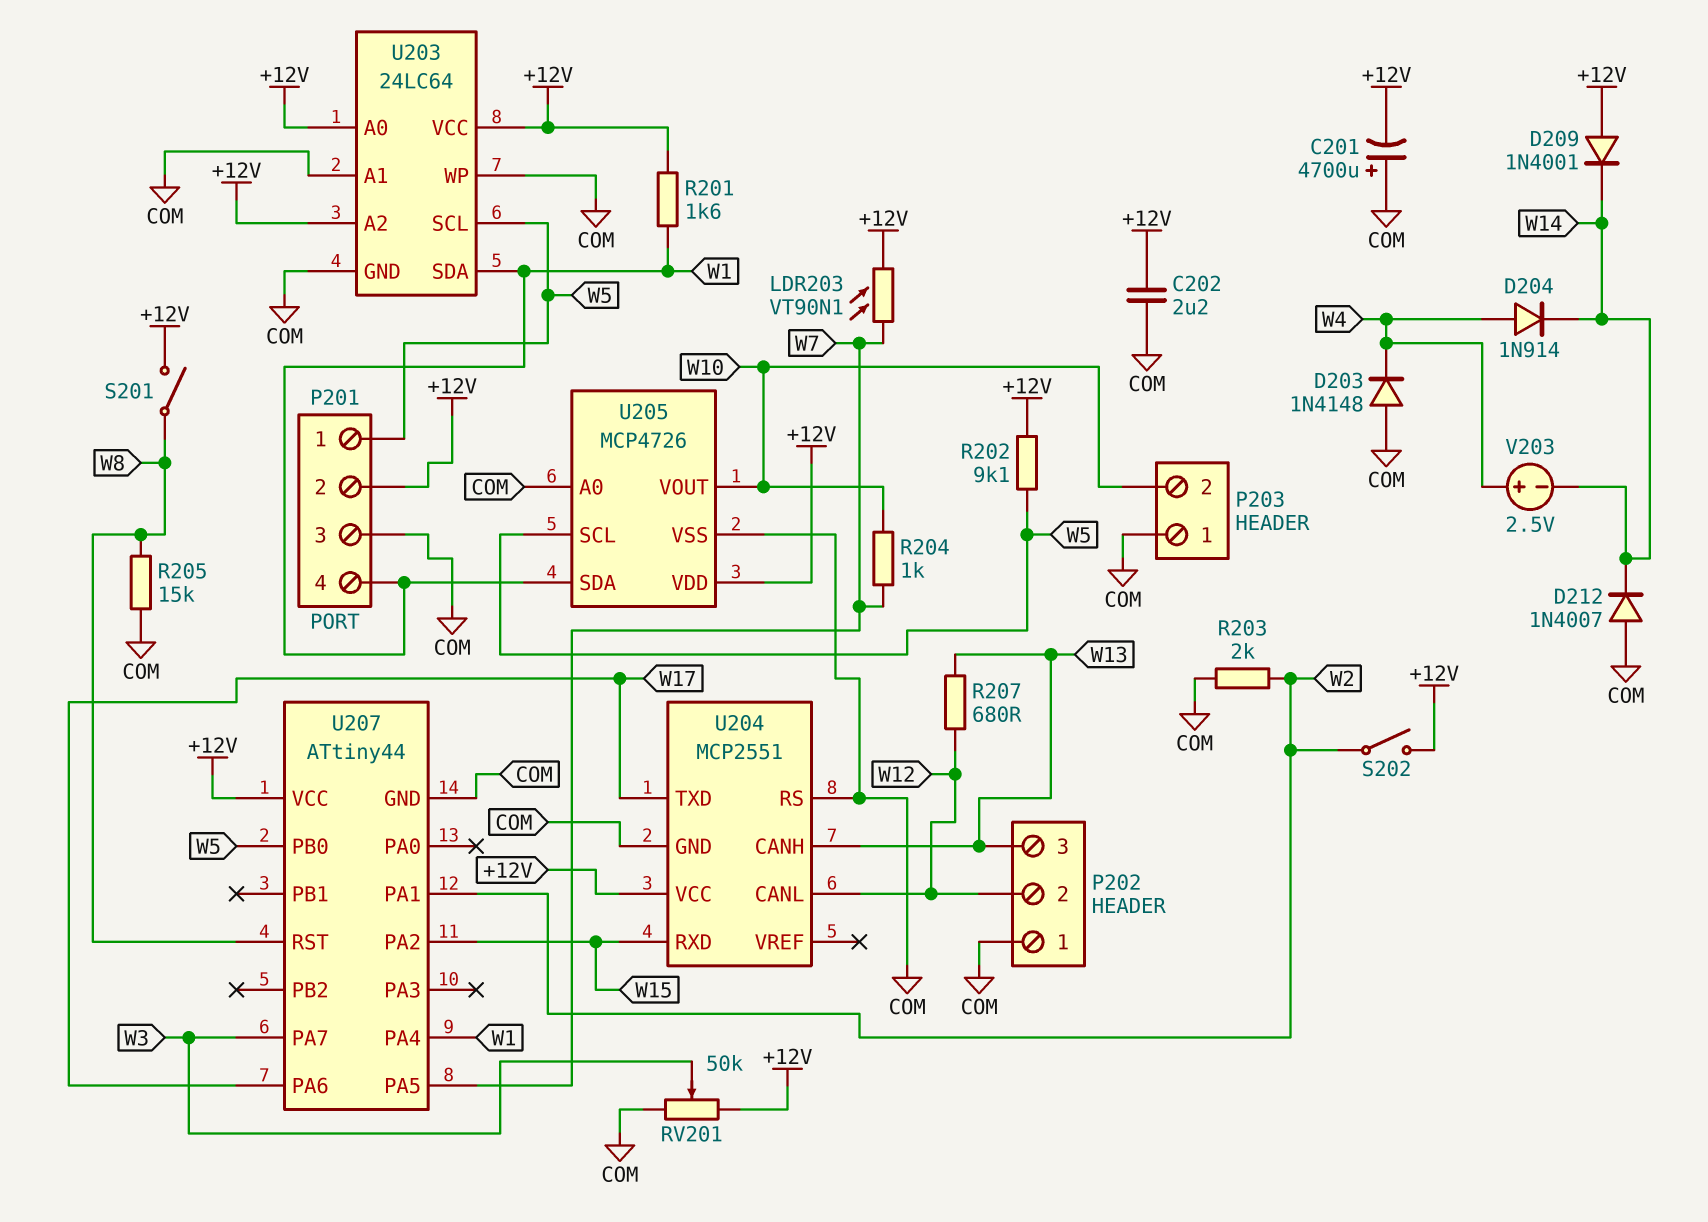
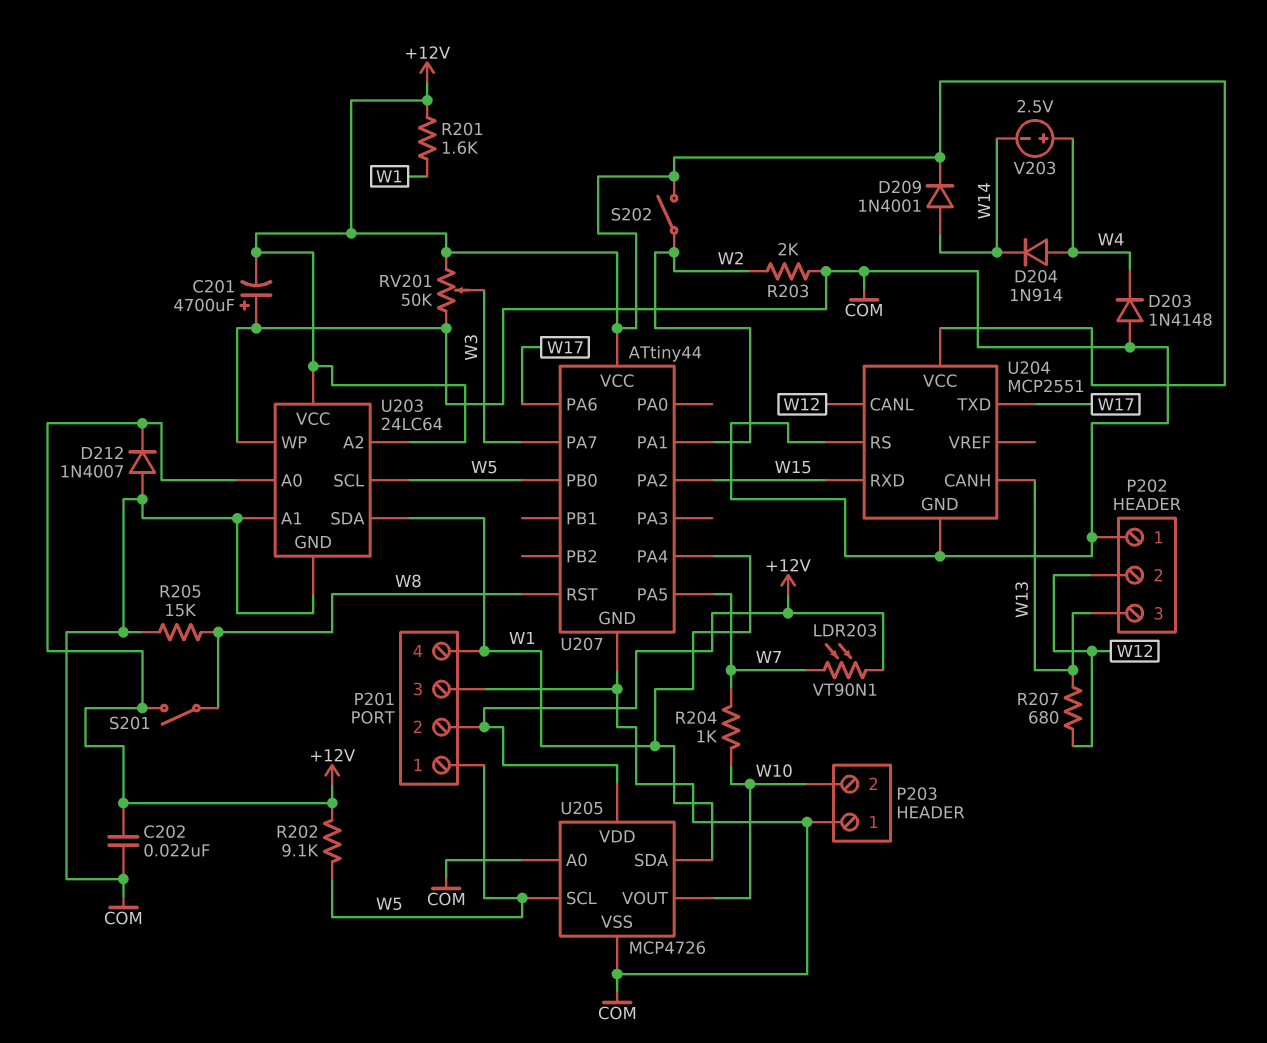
C202: 2.2uF (+12V, COM) -> 22nF (+12V, COM)
D209: diode 1N4001 (A +12V, K W14) -> diode 1N4001 (A W14, K +12V)
D212: diode 1N4007 (A COM, K W14) -> diode 1N4007 (A COM, K +12V)

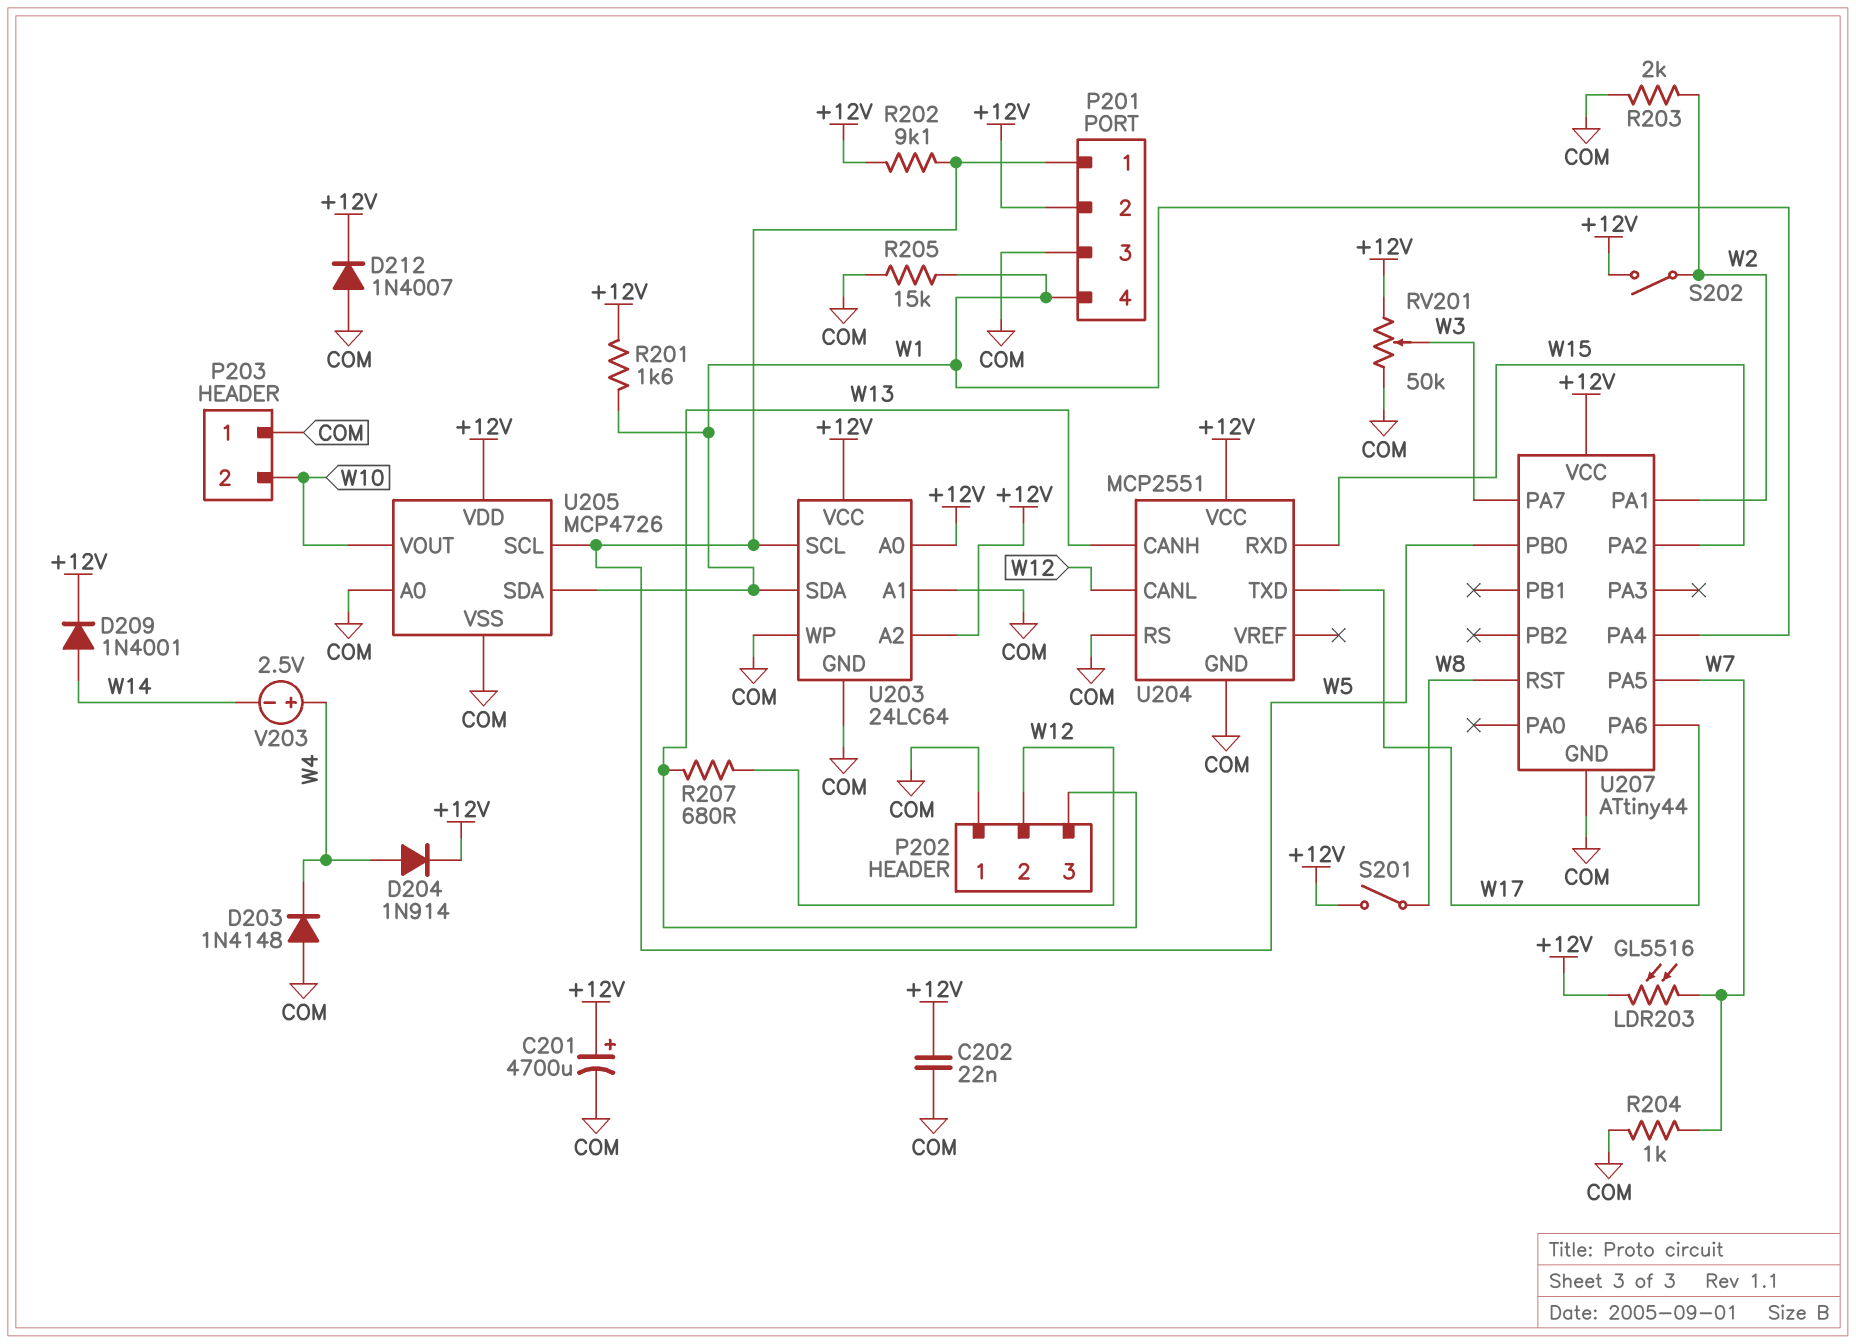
C201: 4700uF (plus COM, minus +12V) -> 4700uF (plus +12V, minus COM)
D204: diode 1N914 (A W4, K W14) -> diode 1N914 (A W4, K +12V)
LDR203: VT90N1 (+12V, W7) -> GL5516 (+12V, W7)
R204: 1k (W7, W10) -> 1k (COM, W7)
R205: 15k (COM, W8) -> 15k (COM, W1)

